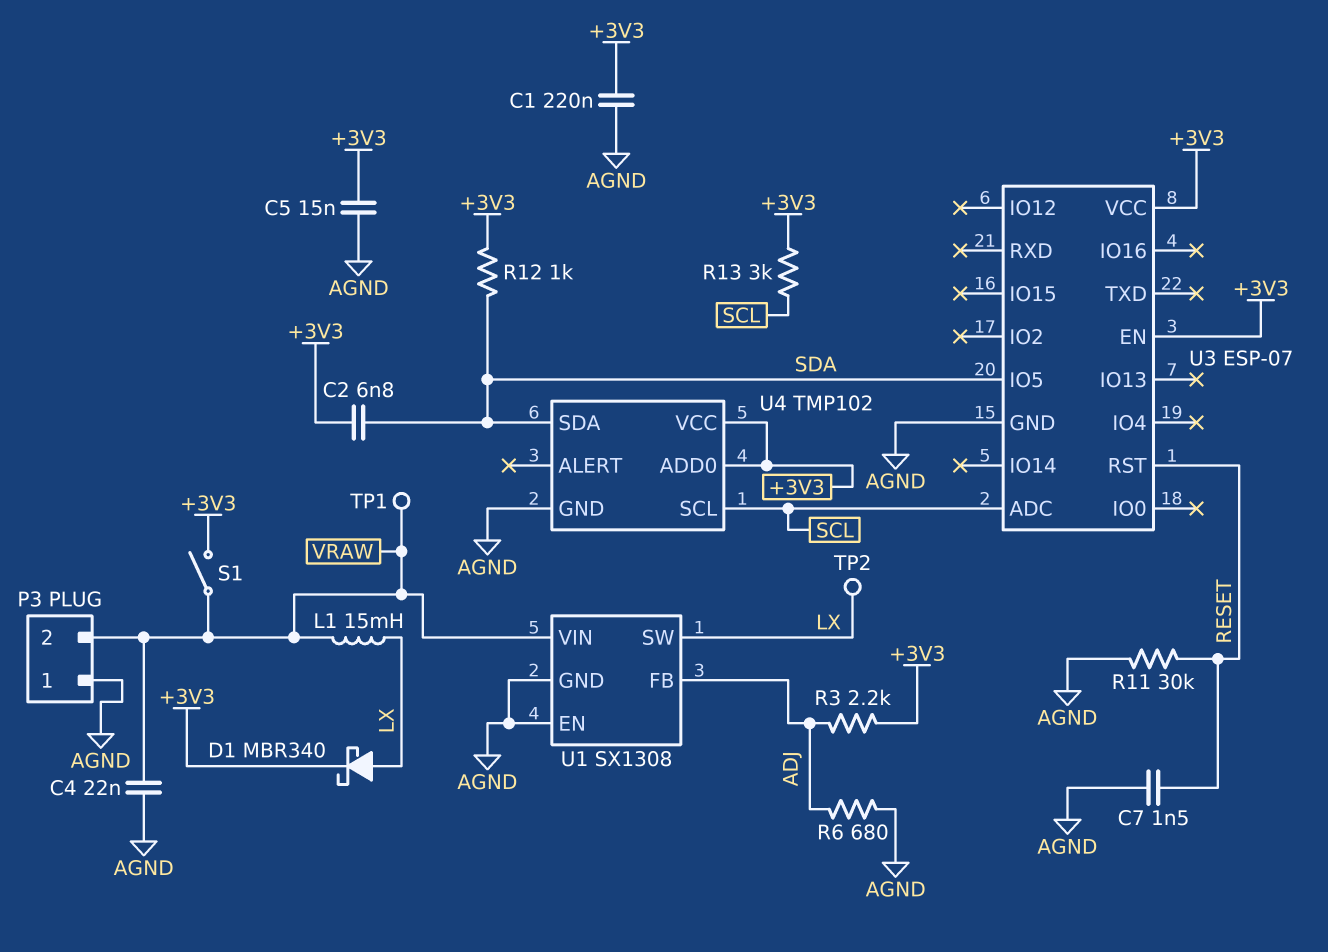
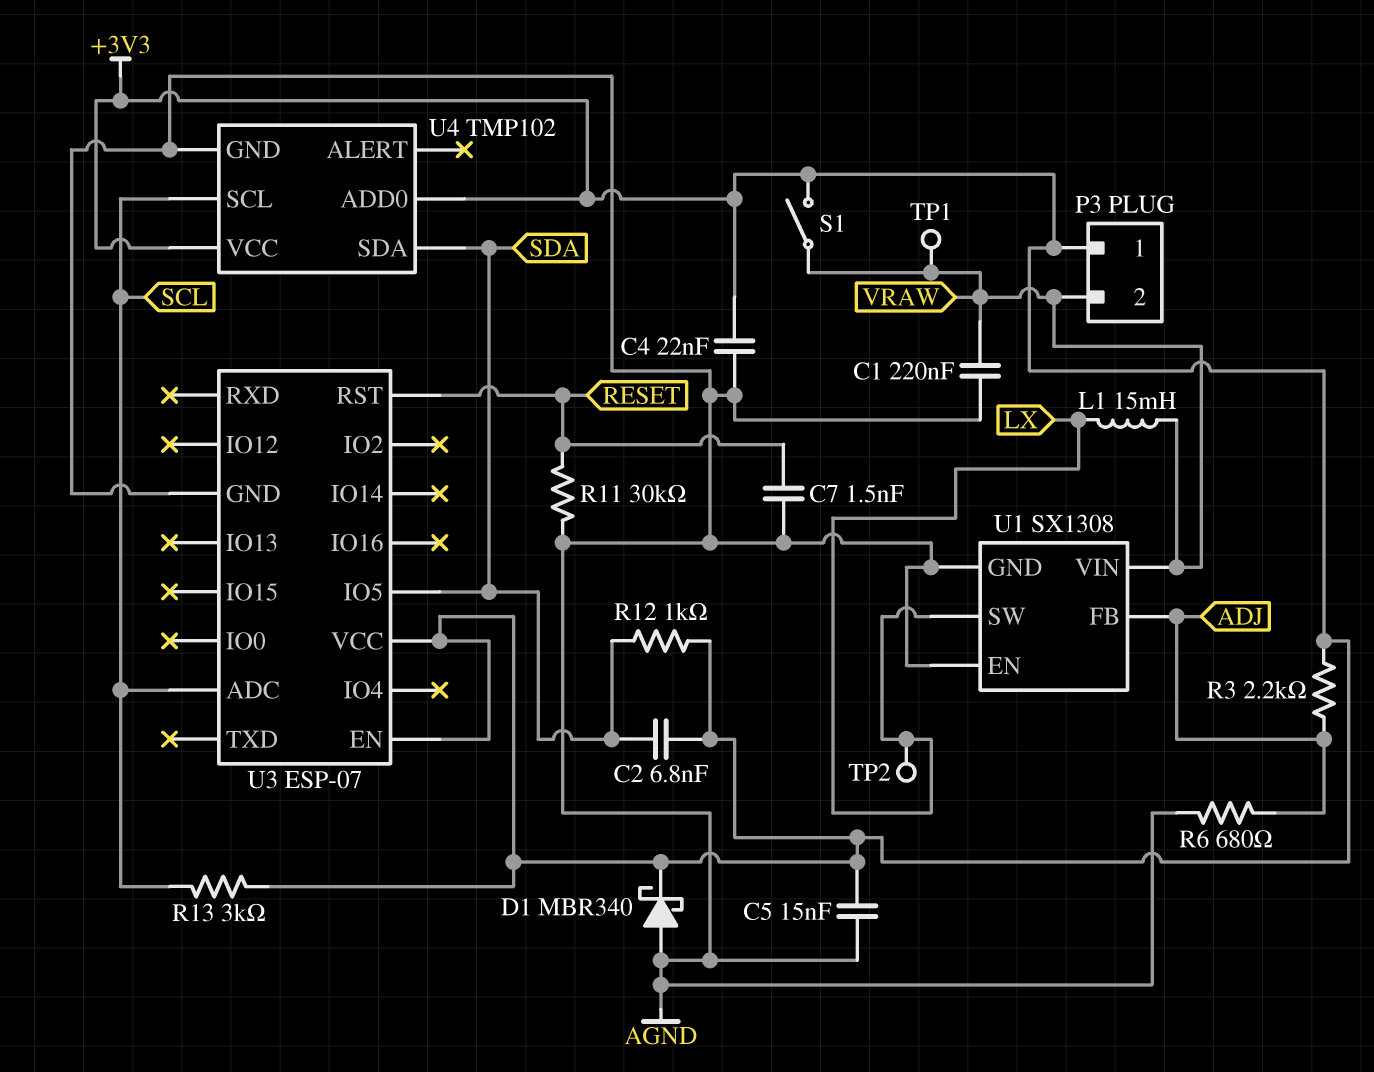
C1: 220nF (+3V3, AGND) -> 220nF (AGND, VRAW)
C4: 22nF (AGND, VRAW) -> 22nF (+3V3, AGND)
D1: schottky MBR340 (A LX, K +3V3) -> schottky MBR340 (A AGND, K +3V3)
P3 pin 1: AGND -> +3V3

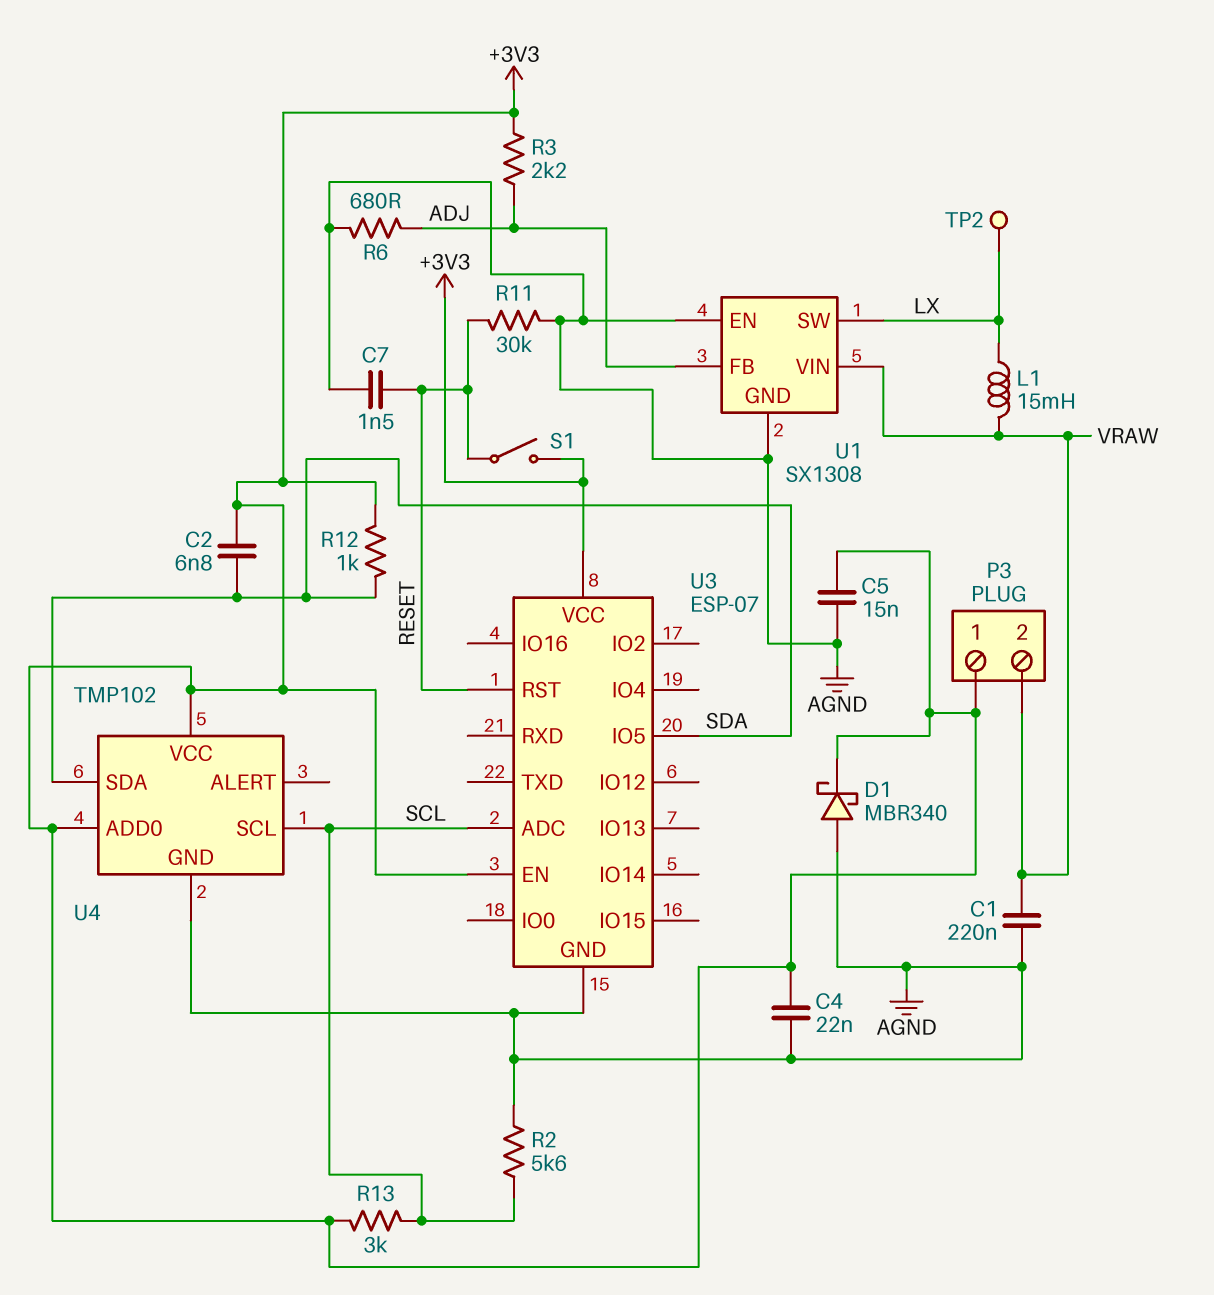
R2: none -> 5.6k (AGND, SCL)
S1: switch (+3V3, VRAW) -> switch (+3V3, RESET)
TP1: test point (VRAW) -> none

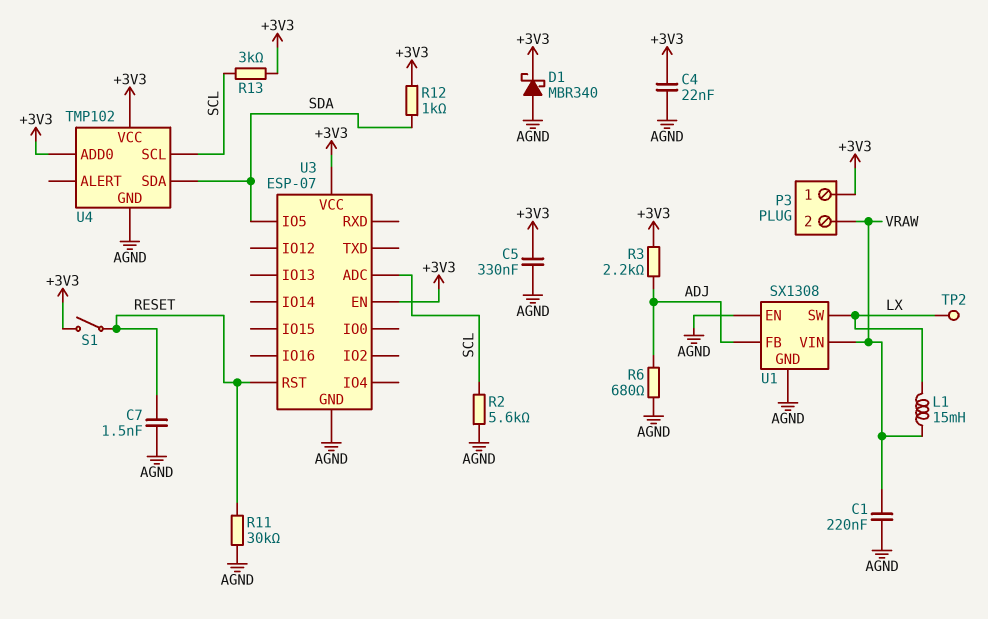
C2: 6.8nF (+3V3, SDA) -> none
C5: 15nF (+3V3, AGND) -> 330nF (+3V3, AGND)

